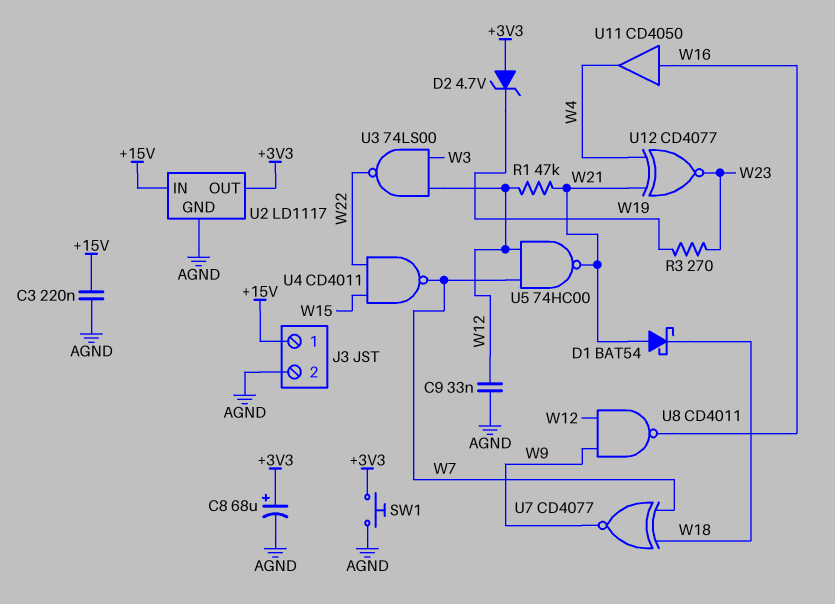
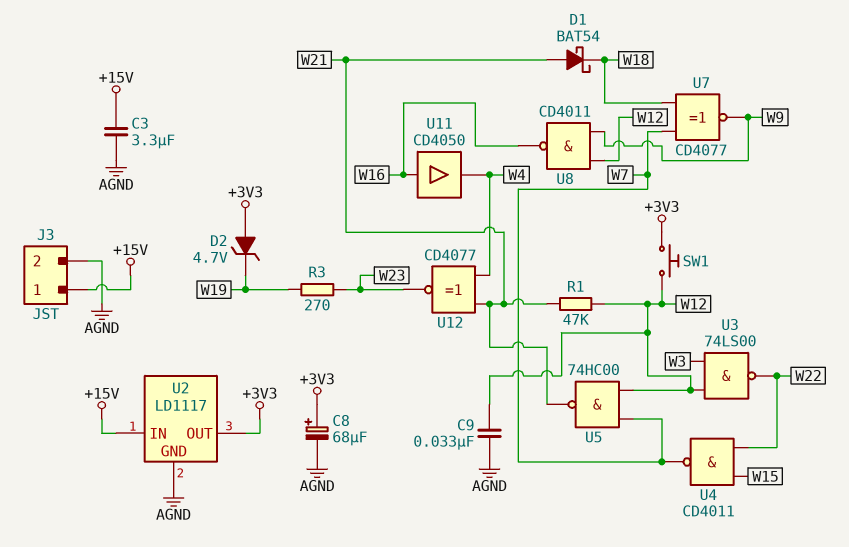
C3: 220nF (+15V, AGND) -> 3.3uF (+15V, AGND)
SW1: button (+3V3, AGND) -> button (+3V3, W12)

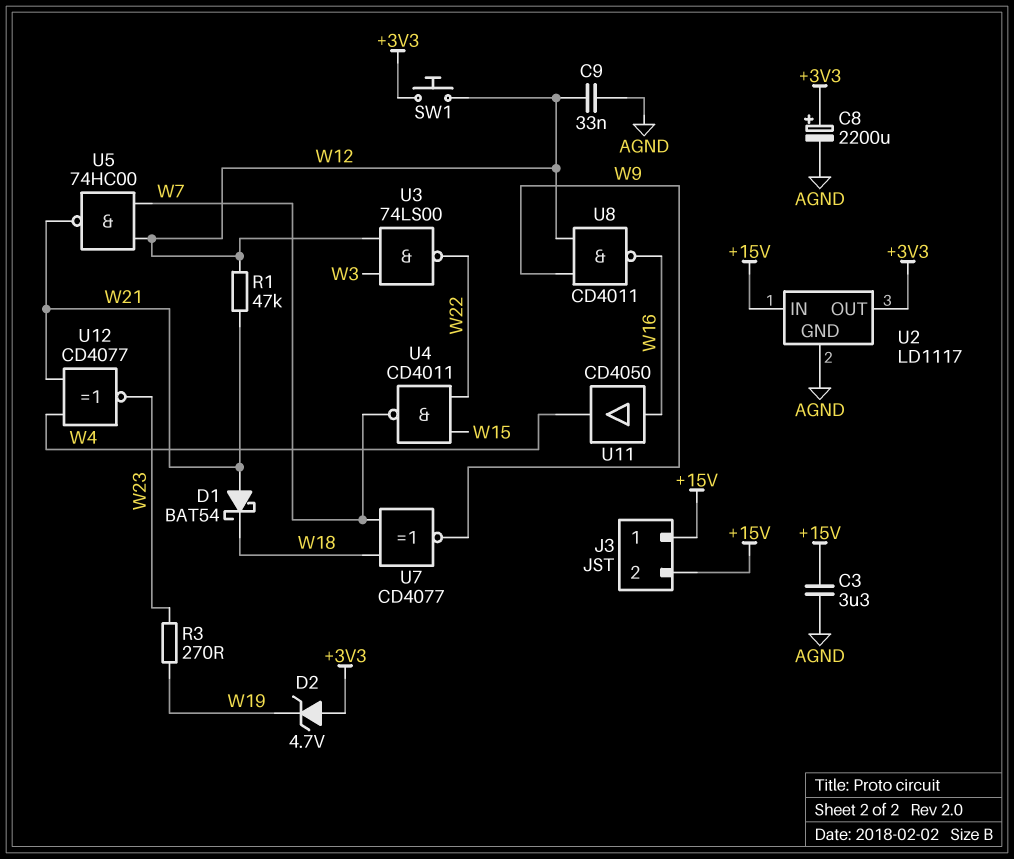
C8: 68uF (plus +3V3, minus AGND) -> 2200uF (plus +3V3, minus AGND)
J3 pin 2: AGND -> +15V

